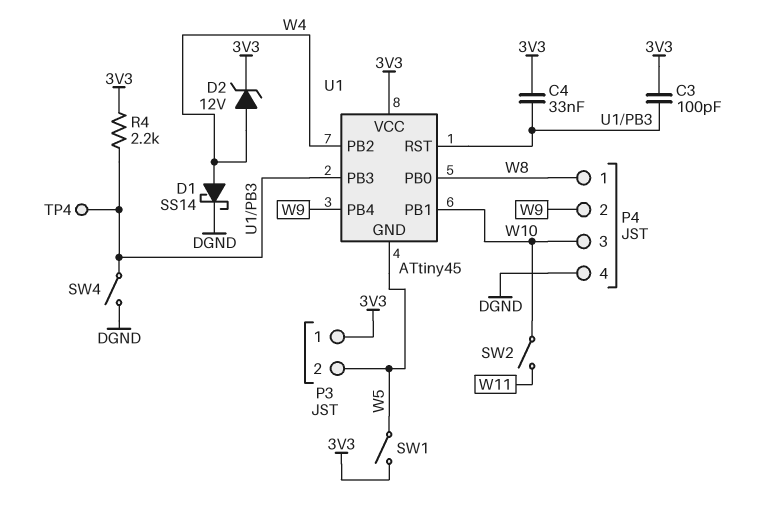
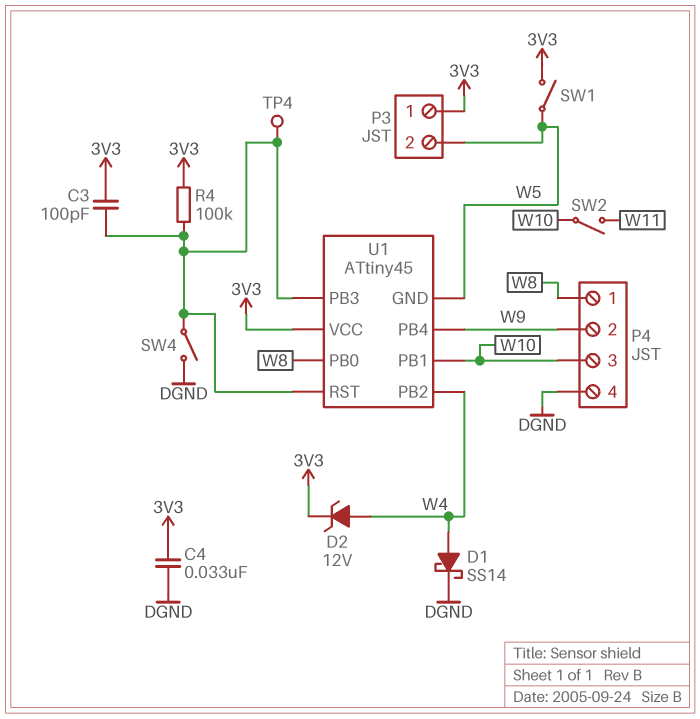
C4: 33nF (3V3, U1/PB3) -> 33nF (3V3, DGND)
R4: 2.2k (3V3, U1/PB3) -> 100k (3V3, U1/PB3)

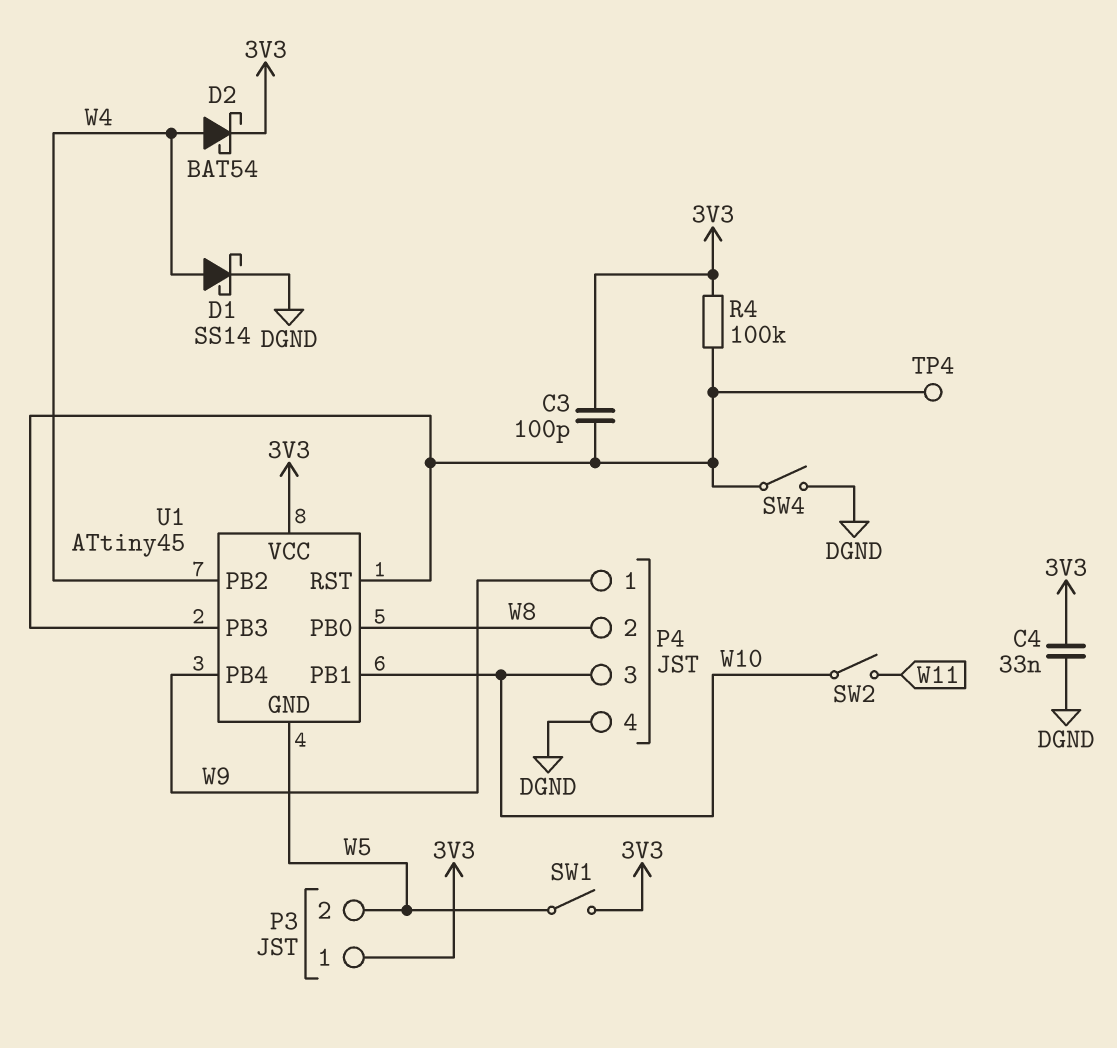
D2: zener 12V (A W4, K 3V3) -> schottky BAT54 (A W4, K 3V3)
P4 pin 1: W8 -> W9
P4 pin 2: W9 -> W8

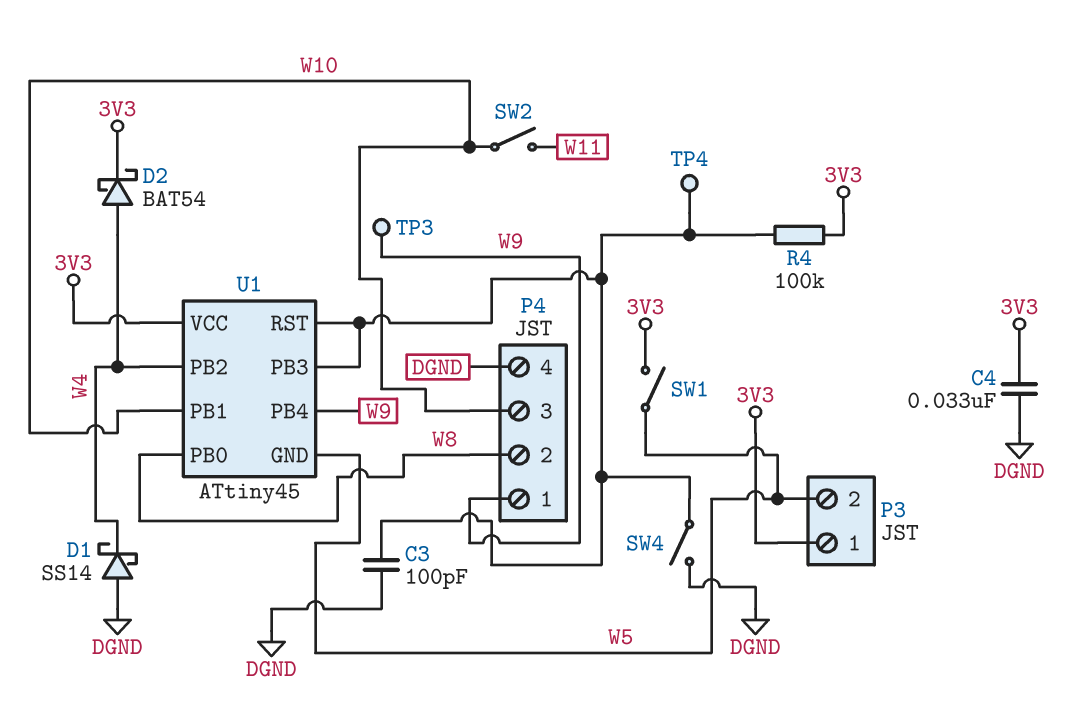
C3: 100pF (3V3, U1/PB3) -> 100pF (DGND, U1/PB3)
D1: schottky SS14 (A W4, K DGND) -> schottky SS14 (A DGND, K W4)
TP3: none -> test point (W9)

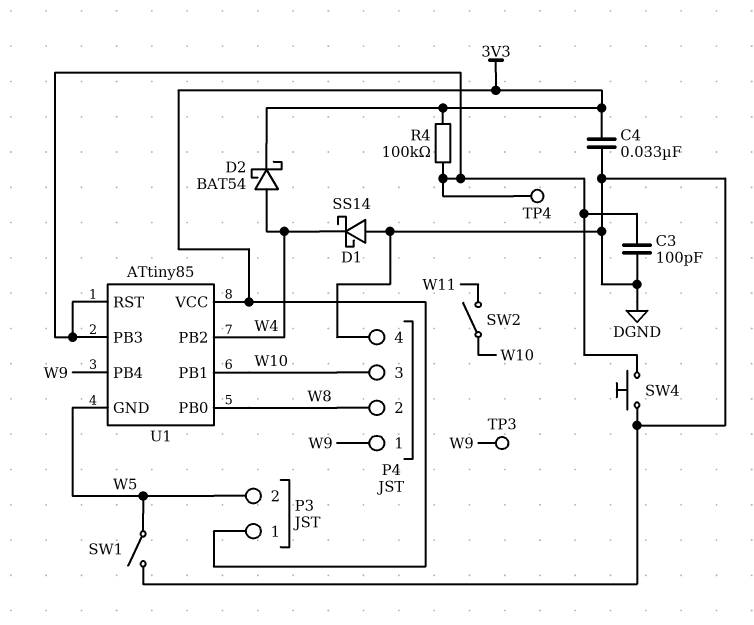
SW1: switch (3V3, W5) -> switch (DGND, W5)
SW4: switch (DGND, U1/PB3) -> button (DGND, U1/PB3)
U1: ATtiny45 -> ATtiny85

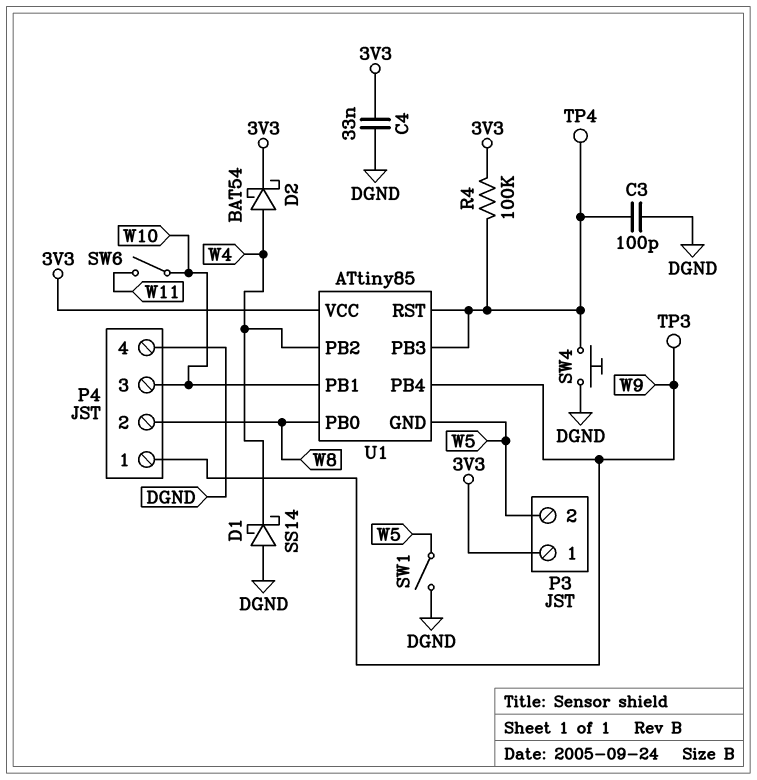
SW2: switch (W10, W11) -> none
SW6: none -> switch (W10, W11)

